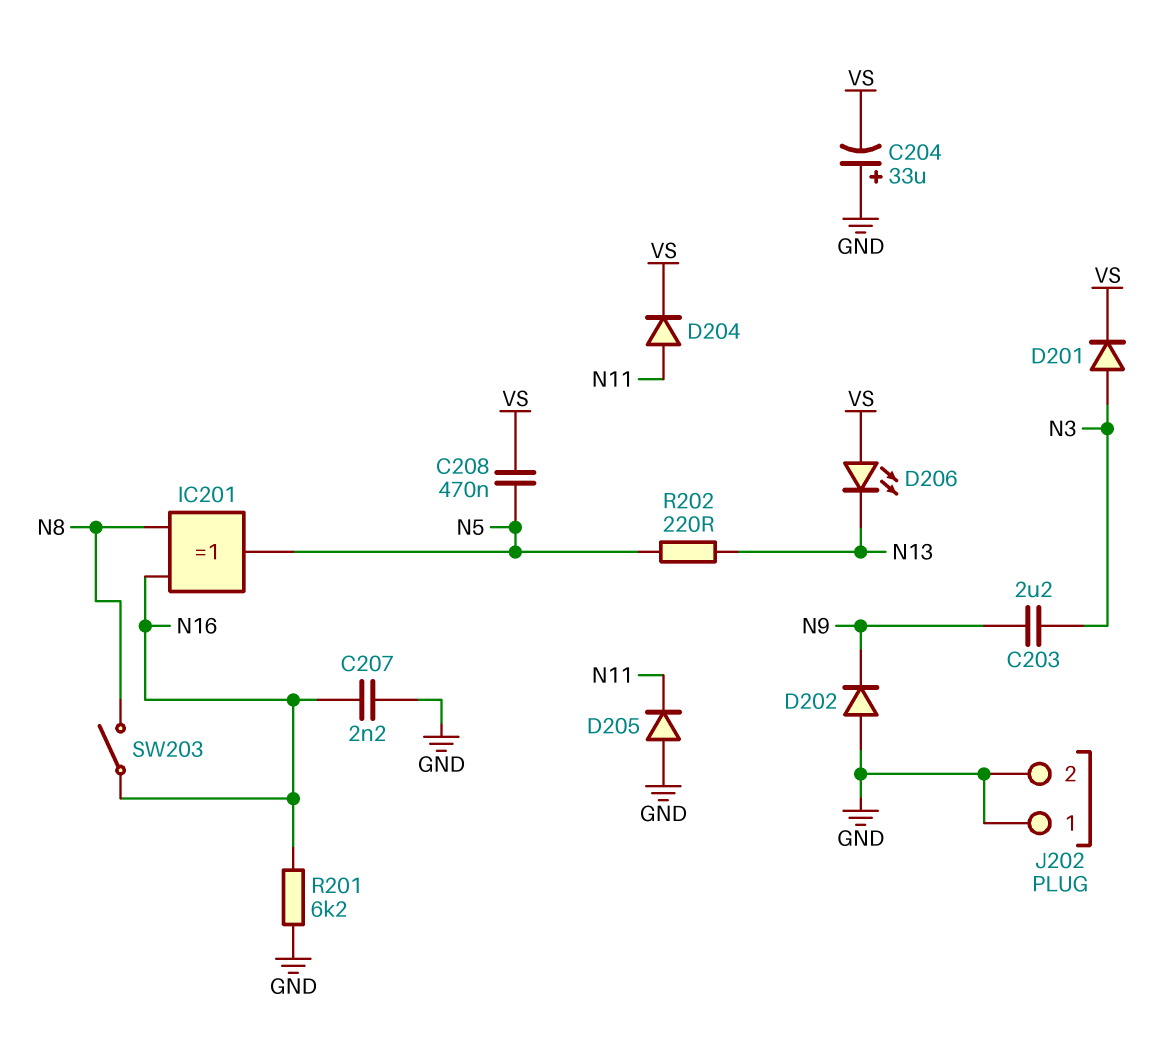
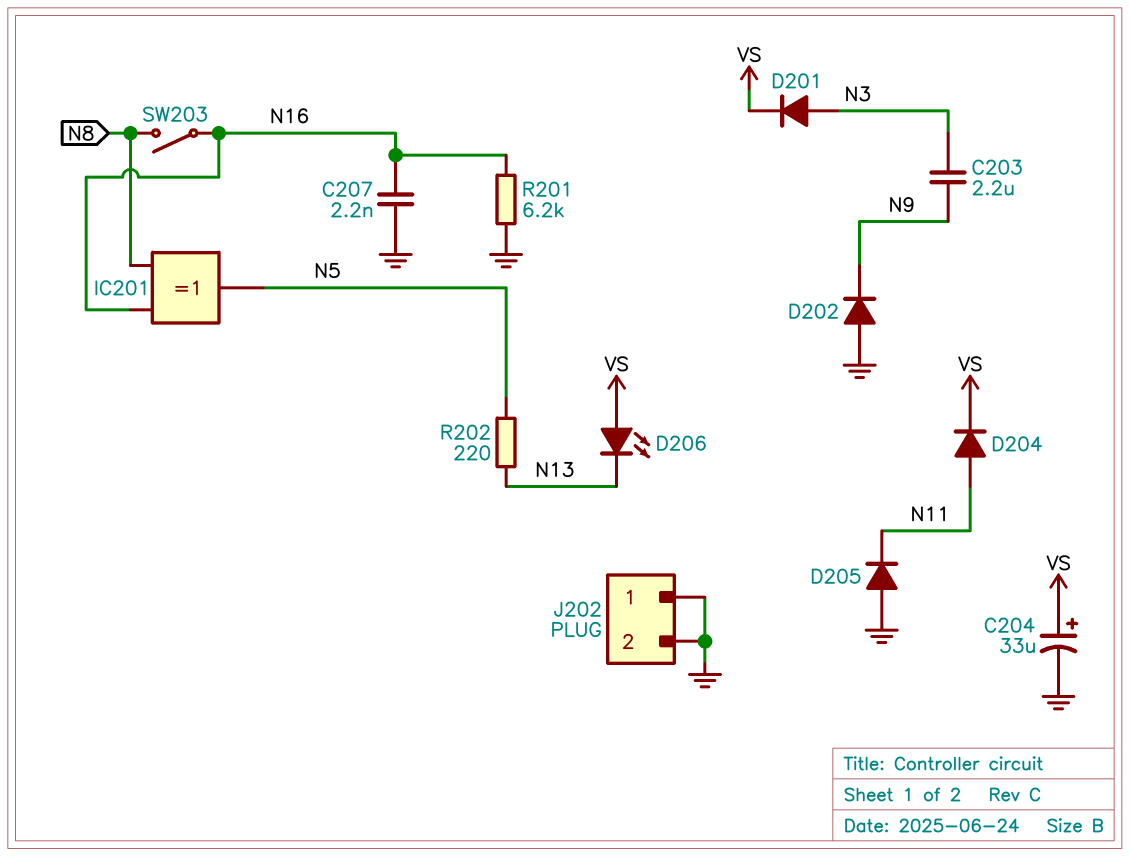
C204: 33uF (plus GND, minus VS) -> 33uF (plus VS, minus GND)
C208: 470nF (N5, VS) -> none

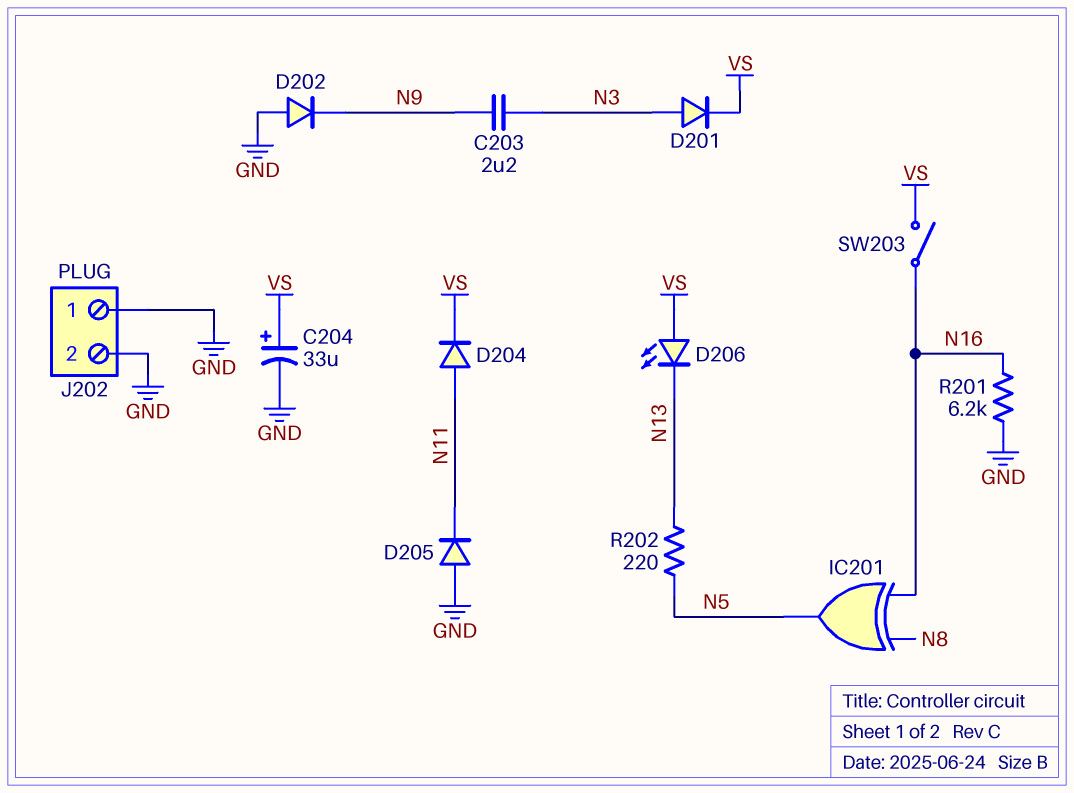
C207: 2.2nF (GND, N16) -> none
SW203: switch (N8, N16) -> switch (N16, VS)

